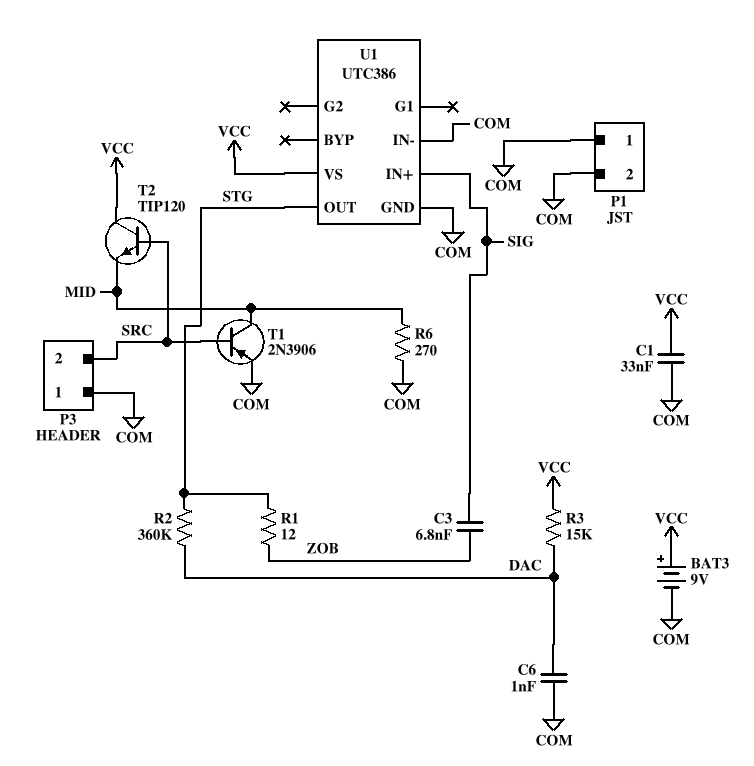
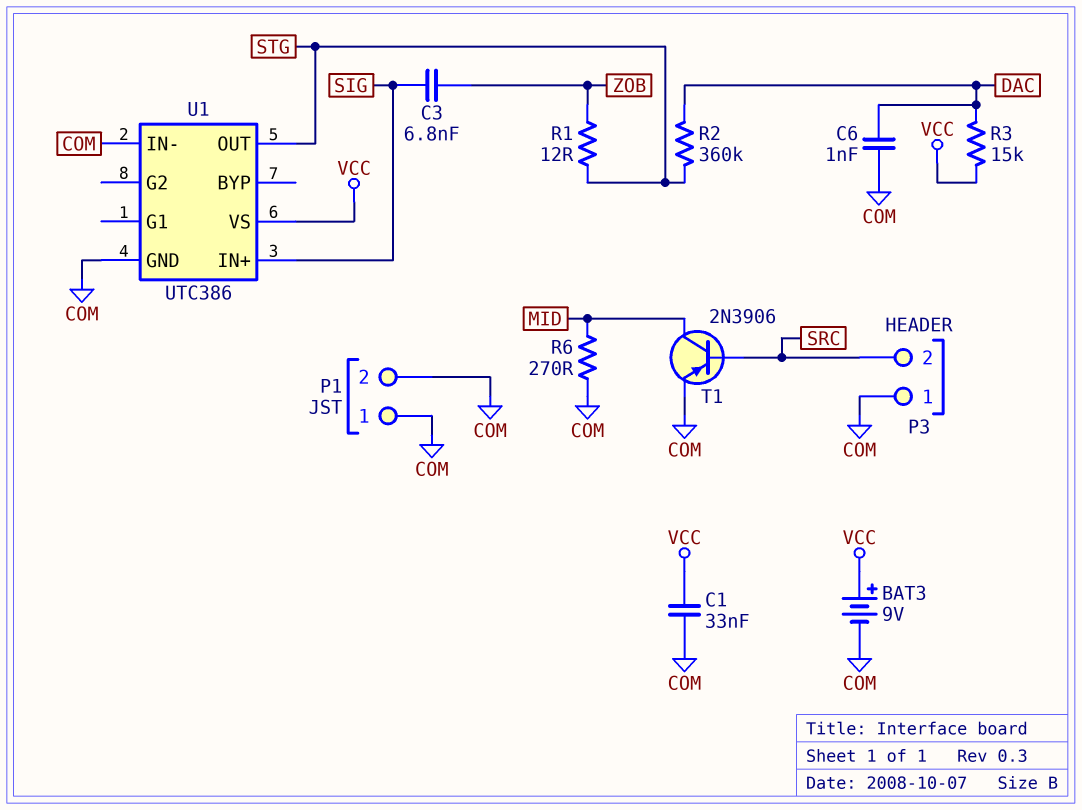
T2: NPN TIP120 (B SRC, C VCC, E MID) -> none

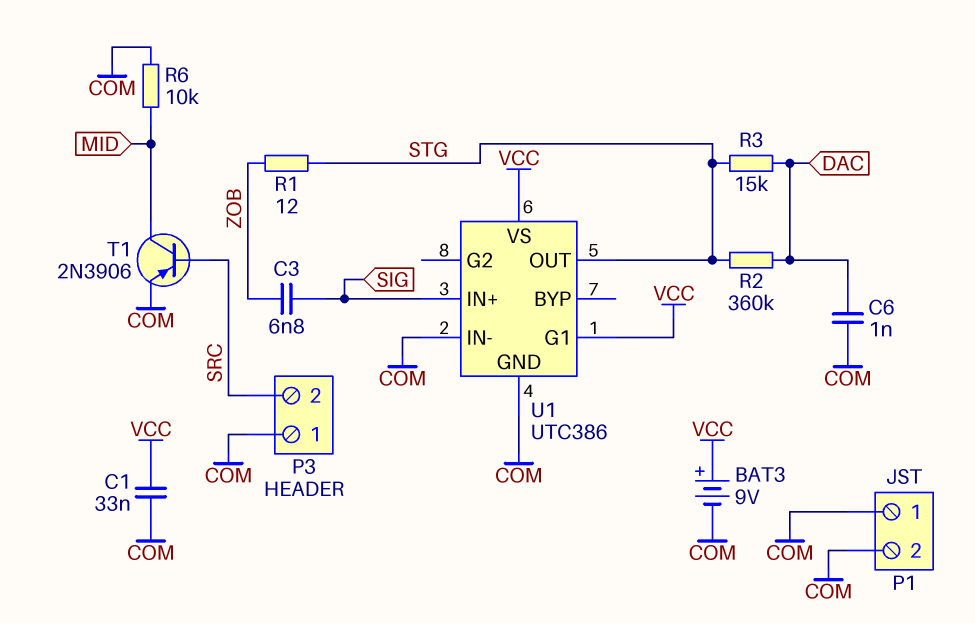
R3: 15k (DAC, VCC) -> 15k (DAC, STG)
R6: 270 (COM, MID) -> 10k (COM, MID)
U1 pin G1: none -> VCC

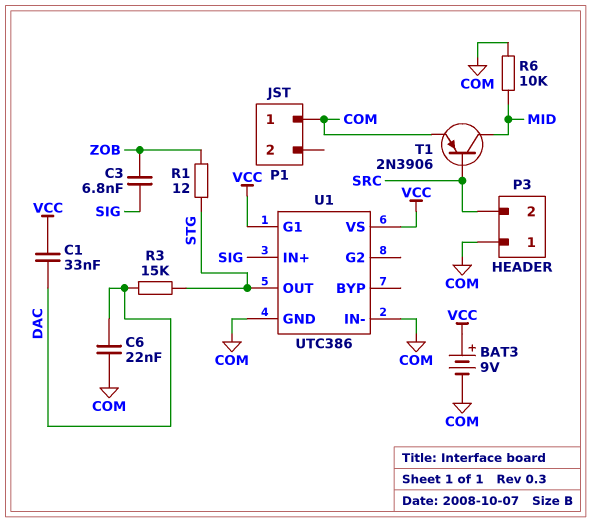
C1: 33nF (COM, VCC) -> 33nF (DAC, VCC)
C6: 1nF (COM, DAC) -> 22nF (COM, DAC)
P1 pin 2: COM -> none
R2: 360k (DAC, STG) -> none

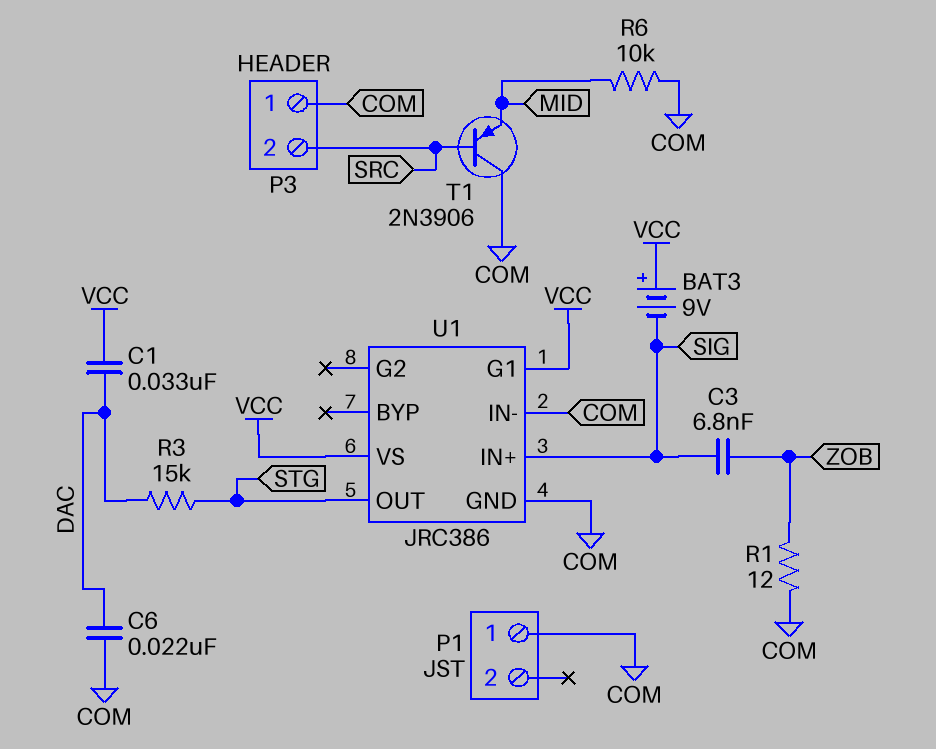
BAT3: 9V (plus VCC, minus COM) -> 9V (plus VCC, minus SIG)
R1: 12 (STG, ZOB) -> 12 (COM, ZOB)
T1: PNP 2N3906 (B SRC, C MID, E COM) -> PNP 2N3906 (B SRC, C COM, E MID)
U1: UTC386 -> JRC386

